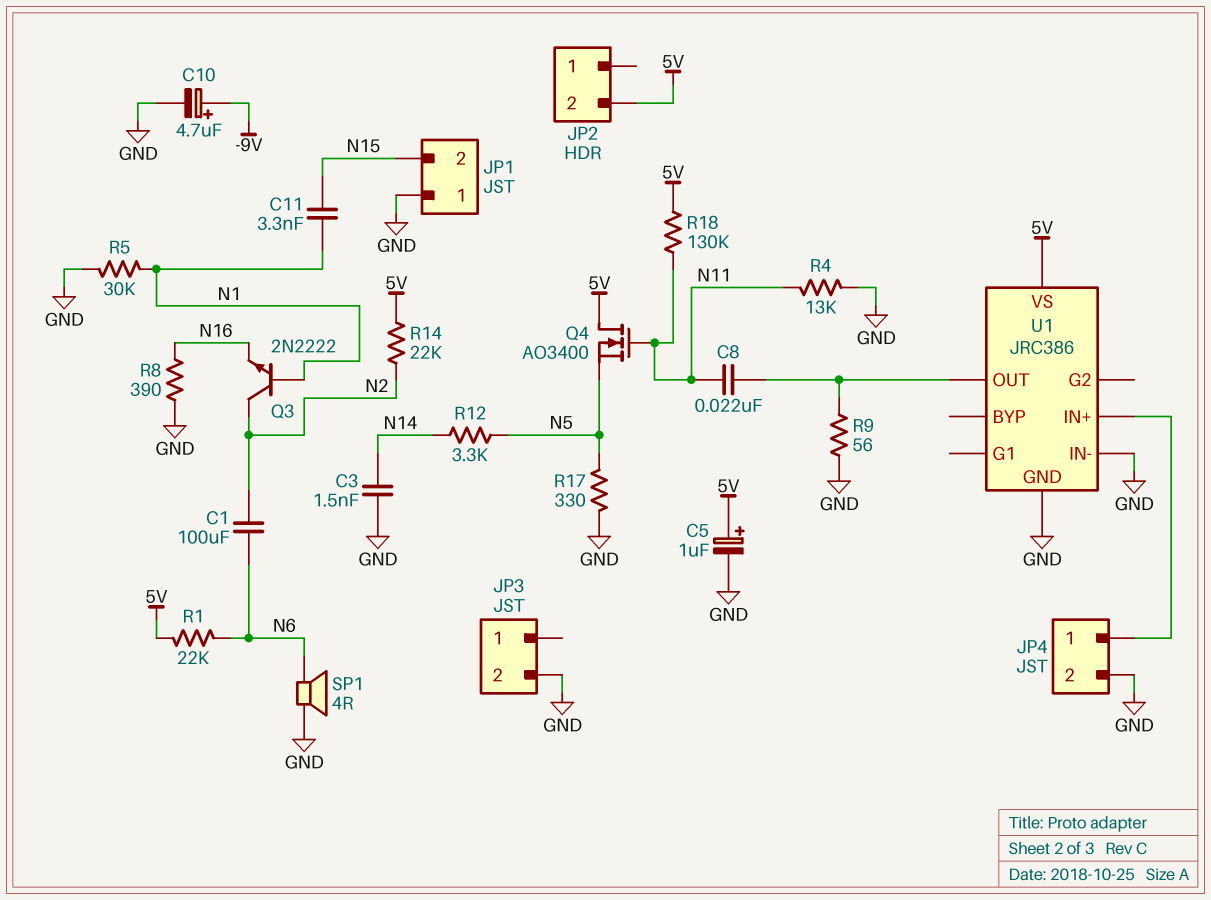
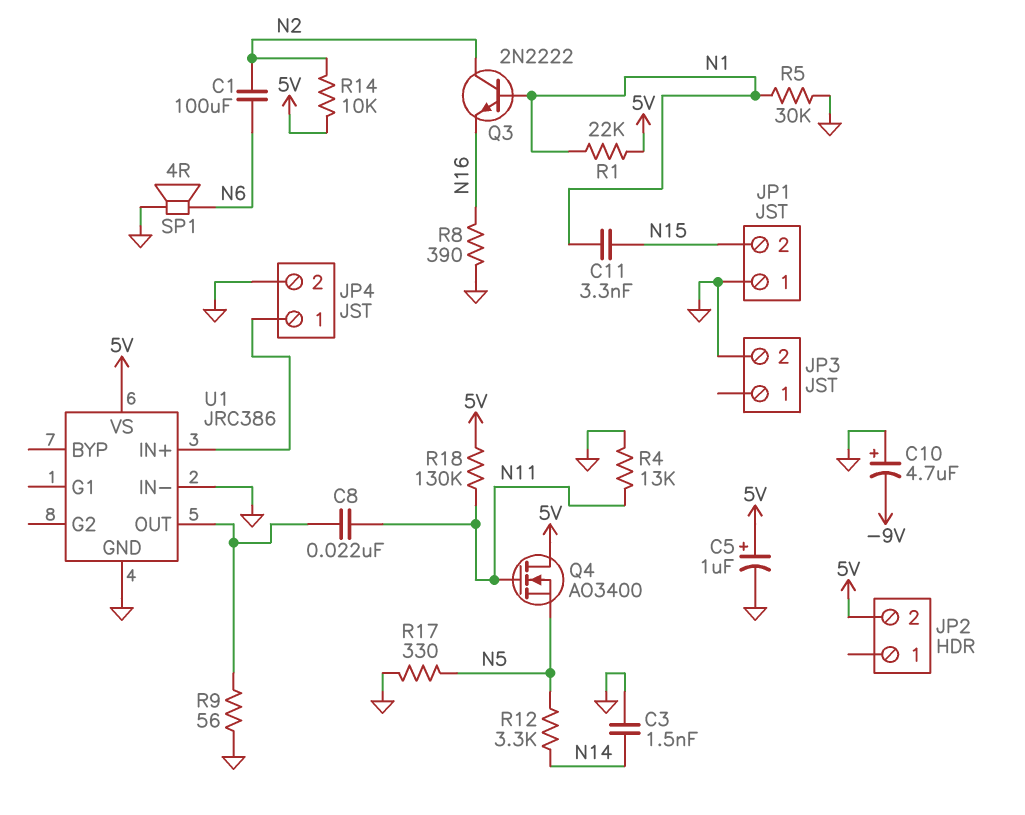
C10: 4.7uF (plus -9V, minus GND) -> 4.7uF (plus GND, minus -9V)
R1: 22k (5V, N6) -> 22k (5V, N1)
R14: 22k (5V, N2) -> 10k (5V, N2)

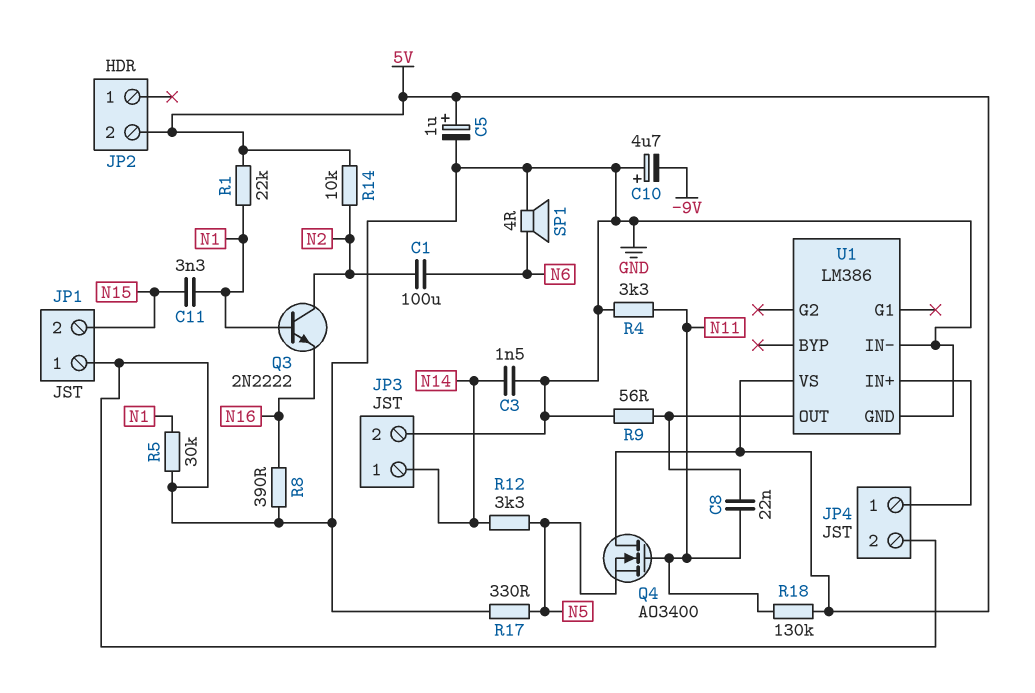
JP3 pin 1: none -> N14
R4: 13k (GND, N11) -> 3.3k (GND, N11)
U1: JRC386 -> LM386

